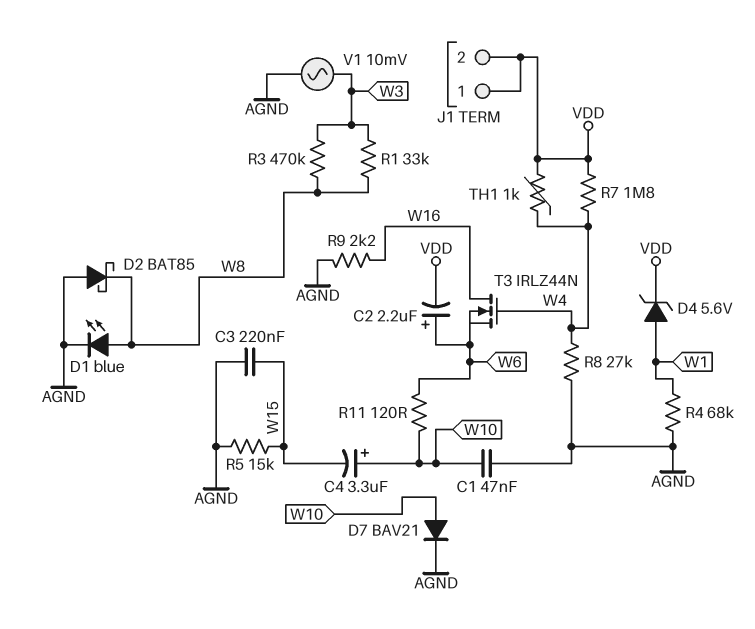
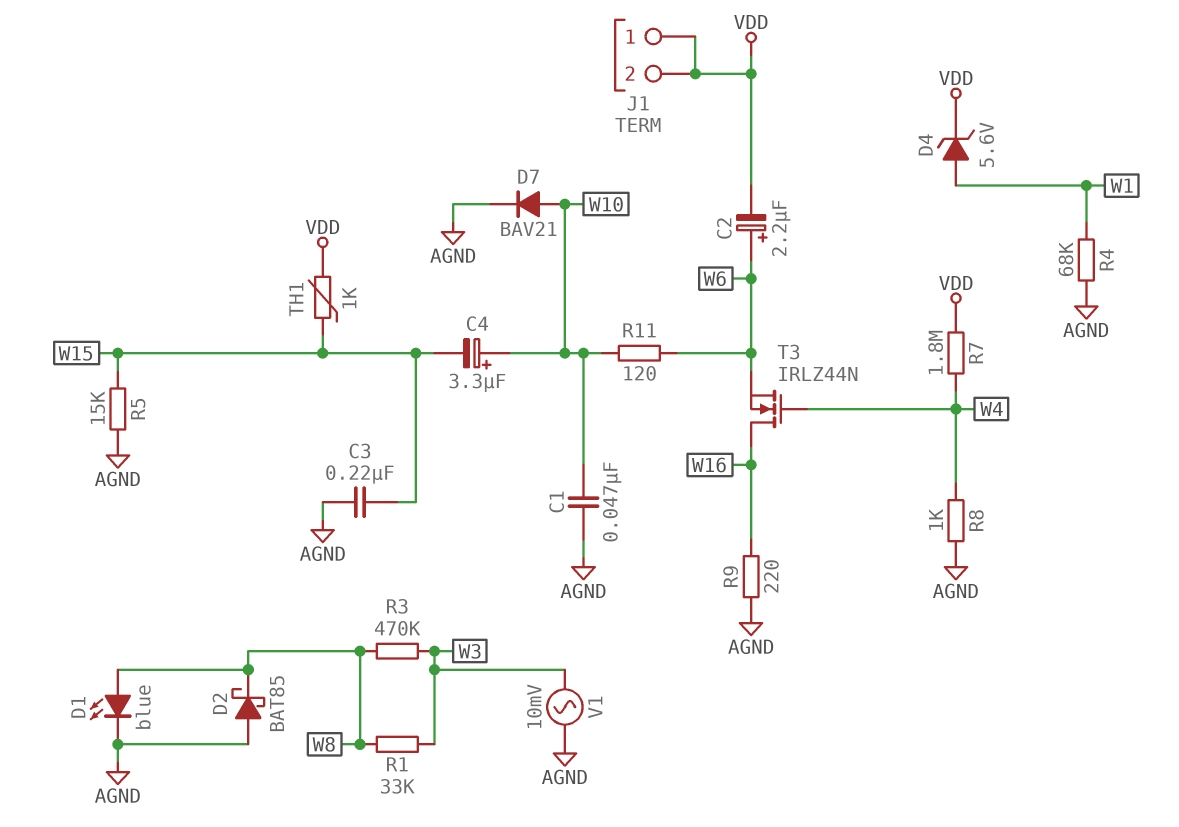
R8: 27k (AGND, W4) -> 1k (AGND, W4)
R9: 2.2k (AGND, W16) -> 220 (AGND, W16)
TH1: 1k (VDD, W4) -> 1k (VDD, W15)

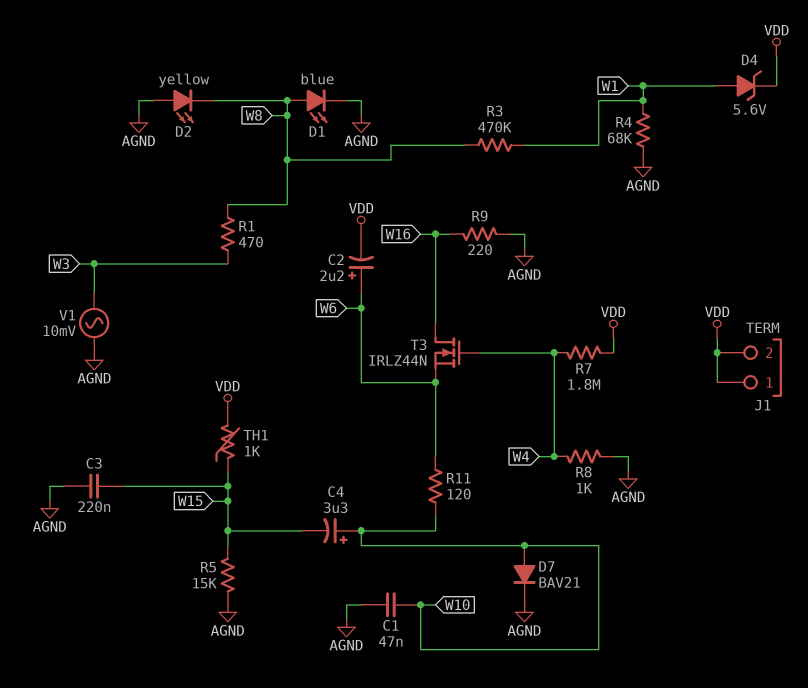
D2: schottky BAT85 (A AGND, K W8) -> LED yellow (A AGND, K W8)
R1: 33k (W3, W8) -> 470 (W3, W8)
R3: 470k (W3, W8) -> 470k (W1, W8)

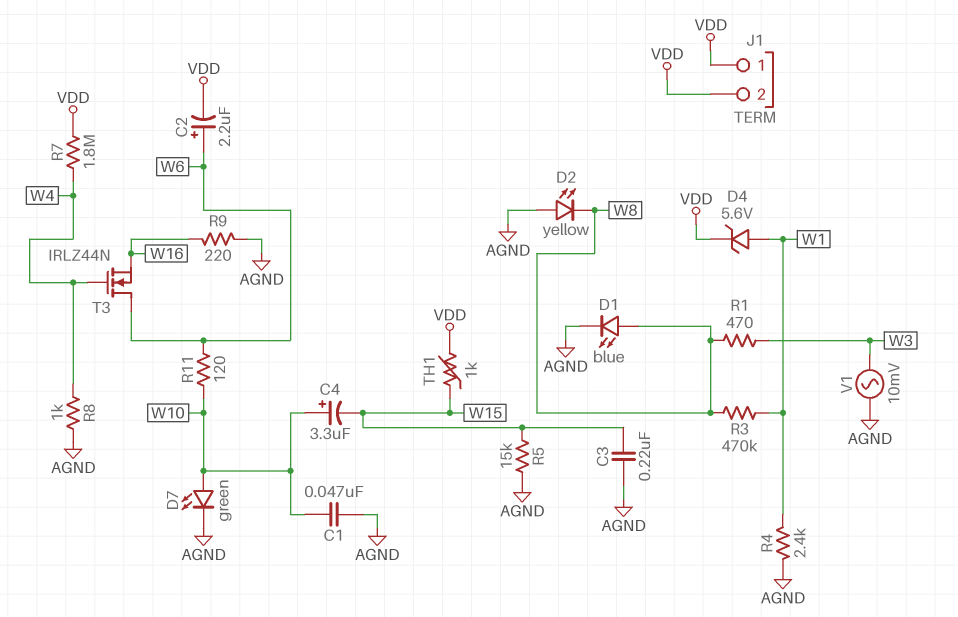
D7: diode BAV21 (A W10, K AGND) -> LED green (A W10, K AGND)
R4: 68k (AGND, W1) -> 2.4k (AGND, W1)
T3: NMOS IRLZ44N (G W4, D W16, S W6) -> NMOS IRLZ44N (G W4, D W6, S W16)

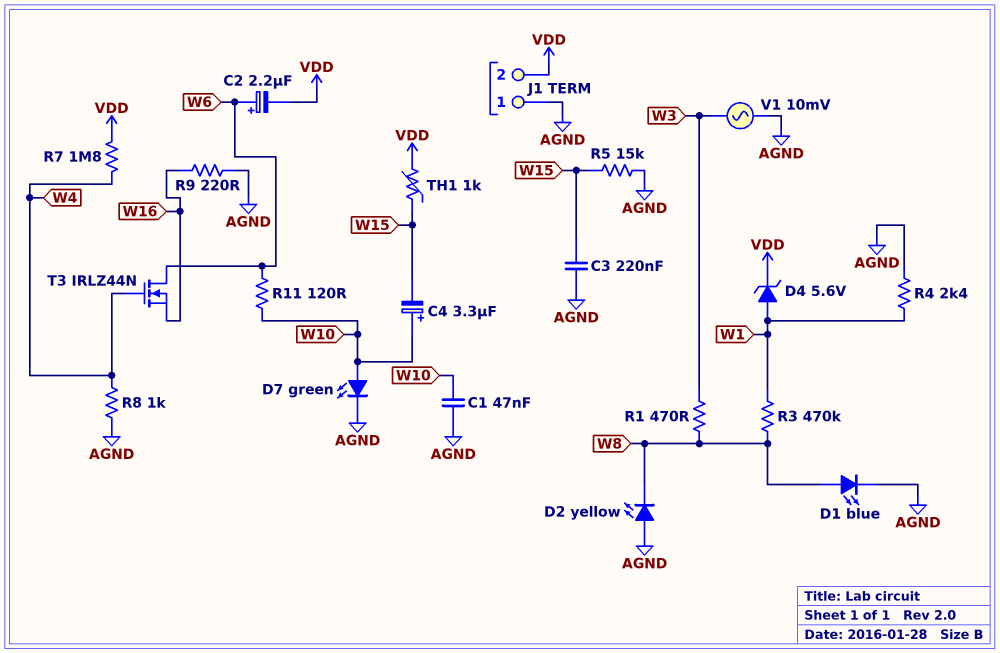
J1 pin 1: VDD -> AGND

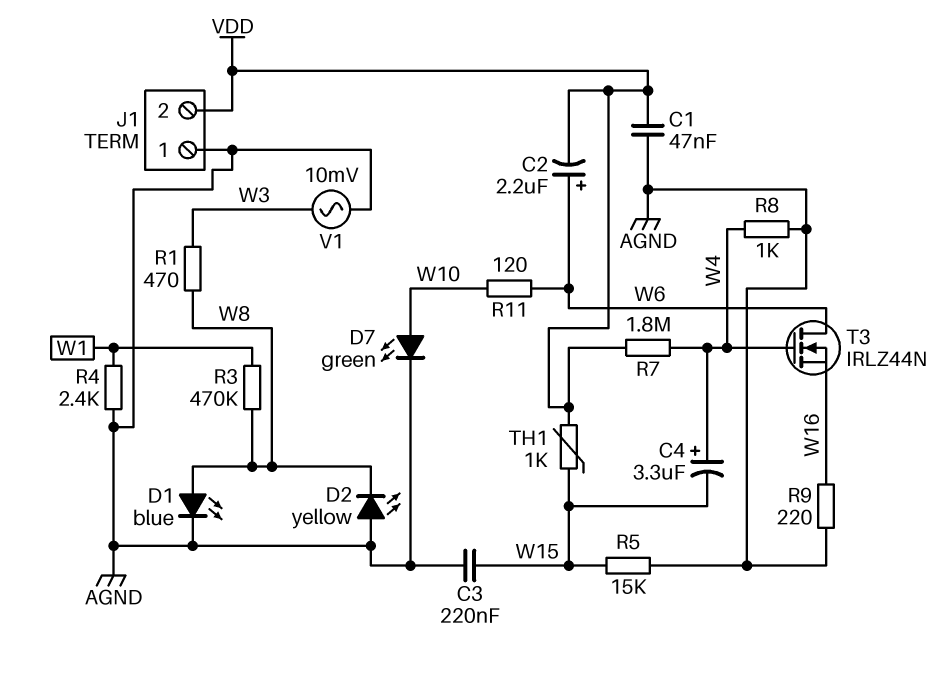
C1: 47nF (AGND, W10) -> 47nF (AGND, VDD)
C4: 3.3uF (plus W10, minus W15) -> 3.3uF (plus W4, minus W15)
D4: zener 5.6V (A W1, K VDD) -> none

